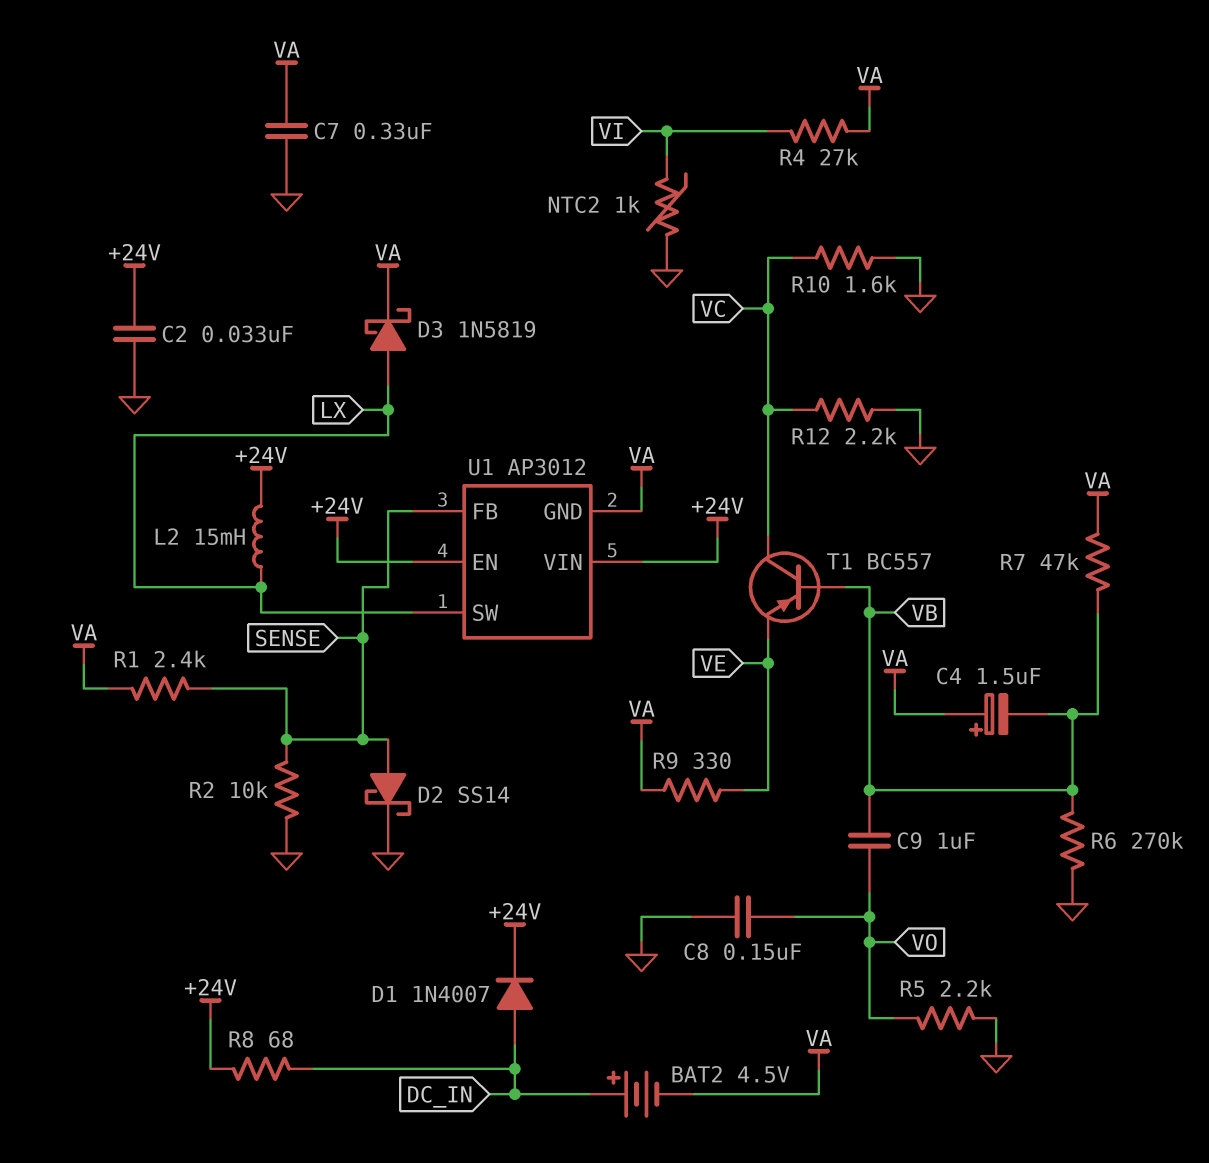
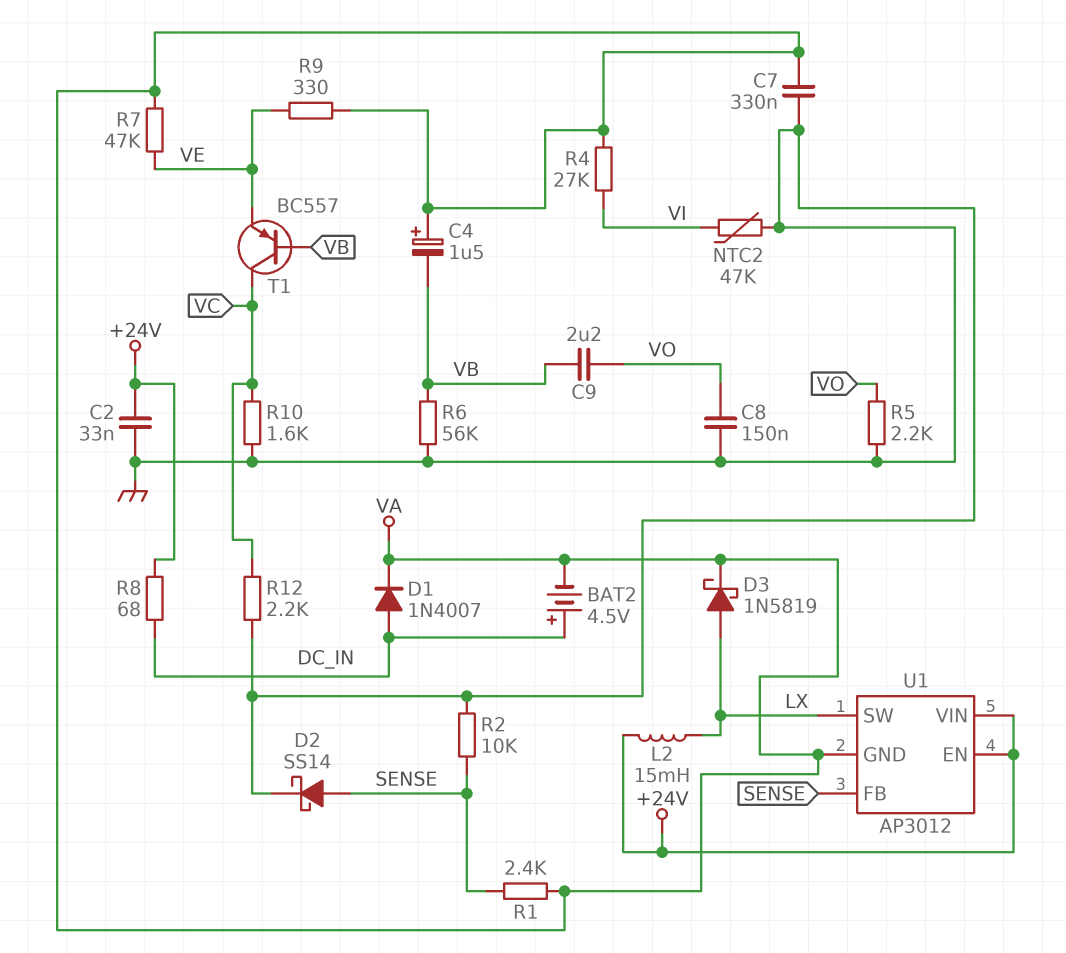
C9: 1uF (VB, VO) -> 2.2uF (VB, VO)
D1: diode 1N4007 (A DC_IN, K +24V) -> diode 1N4007 (A DC_IN, K VA)
NTC2: 1k (GND, VI) -> 47k (GND, VI)
R6: 270k (GND, VB) -> 56k (GND, VB)
R7: 47k (VA, VB) -> 47k (VA, VE)

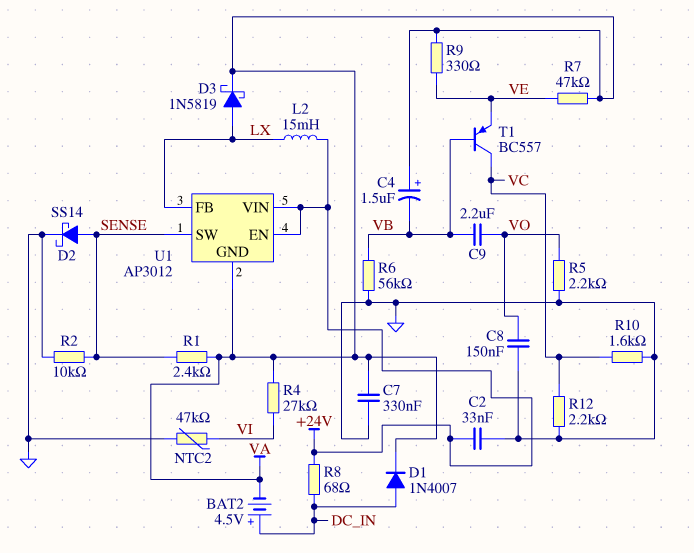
U1 pin FB: SENSE -> LX
U1 pin SW: LX -> SENSE

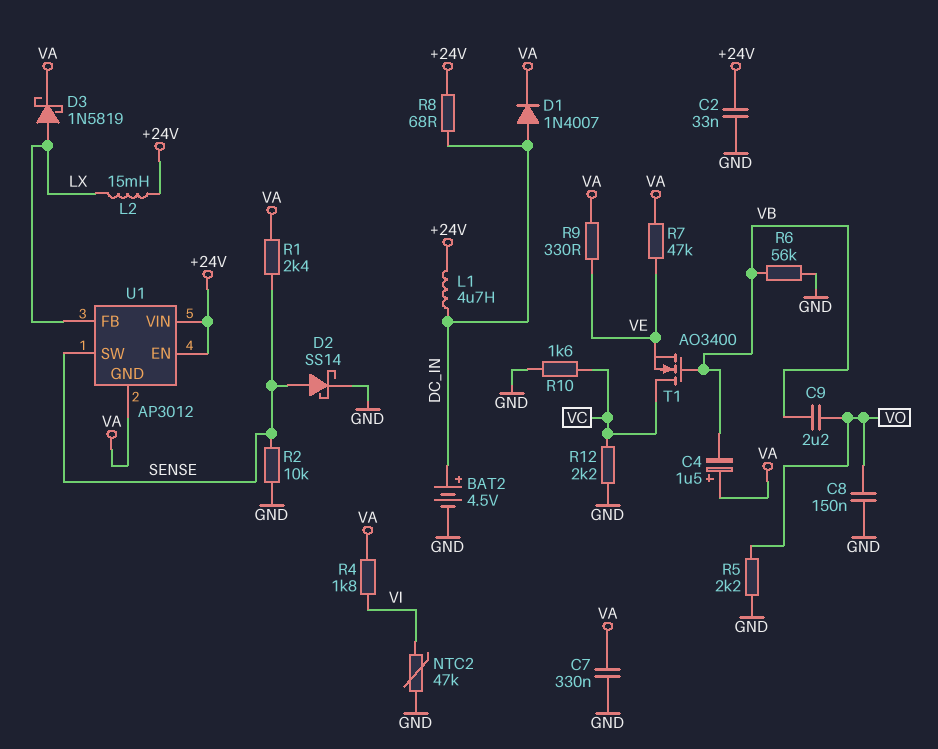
BAT2: 4.5V (plus DC_IN, minus VA) -> 4.5V (plus DC_IN, minus GND)
L1: none -> 4.7uH (+24V, DC_IN)
R4: 27k (VA, VI) -> 1.8k (VA, VI)
T1: PNP BC557 (B VB, C VC, E VE) -> NMOS AO3400 (G VB, D VC, S VE)

